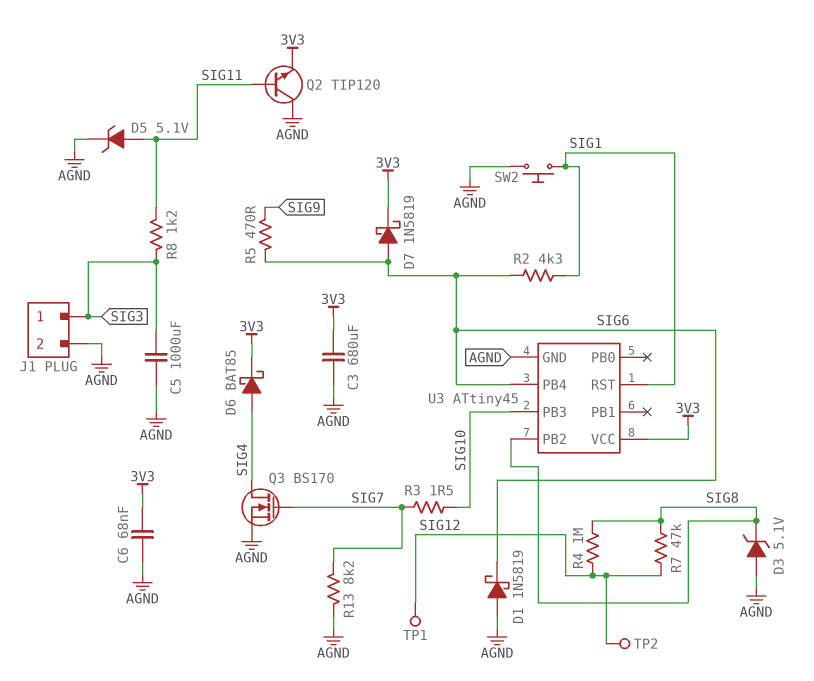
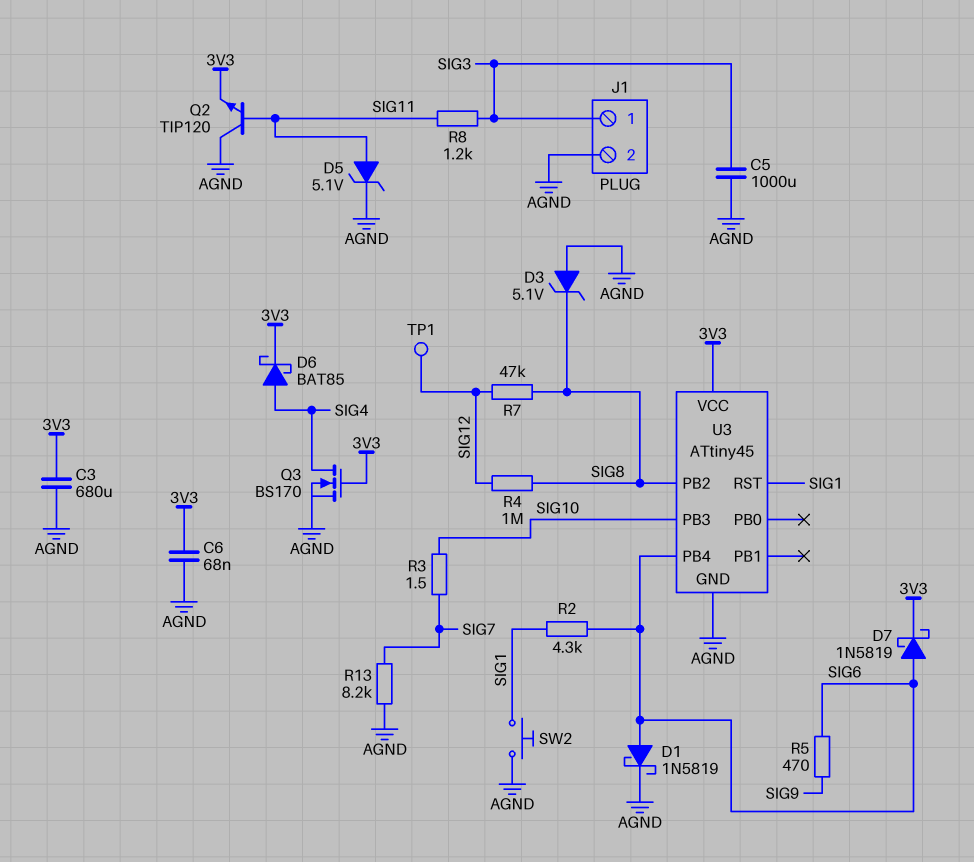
D1: schottky 1N5819 (A AGND, K SIG6) -> schottky 1N5819 (A SIG6, K AGND)
Q3: NMOS BS170 (G SIG7, D SIG4, S AGND) -> NMOS BS170 (G 3V3, D SIG4, S AGND)
TP2: test point (SIG12) -> none

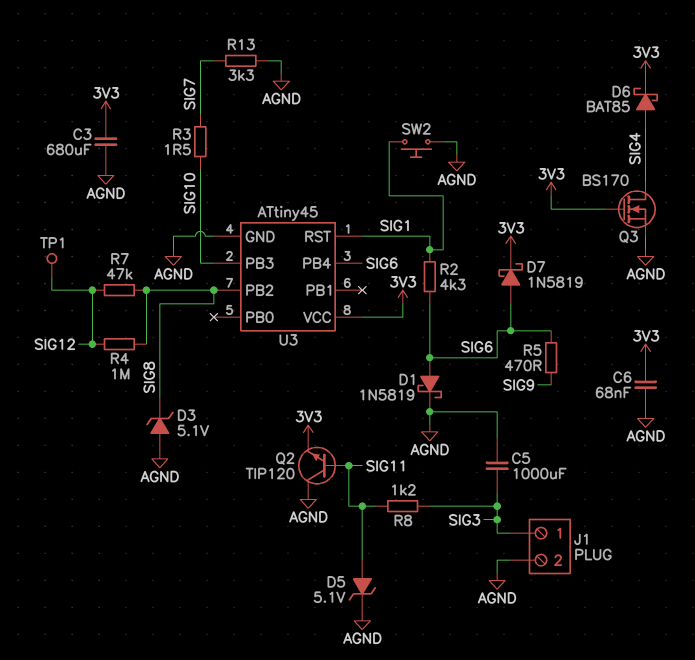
R13: 8.2k (AGND, SIG7) -> 3.3k (AGND, SIG7)

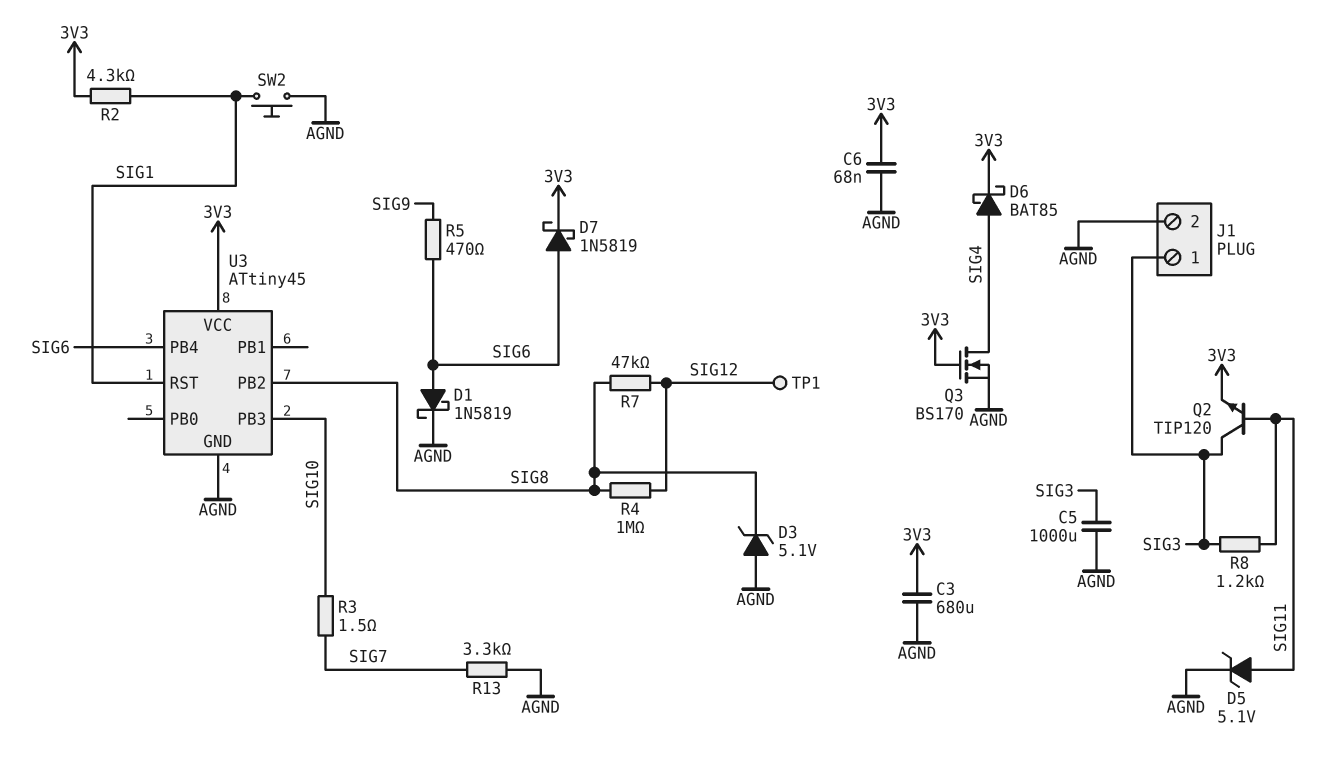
Q2: NPN TIP120 (B SIG11, C AGND, E 3V3) -> NPN TIP120 (B SIG11, C SIG3, E 3V3)
R2: 4.3k (SIG1, SIG6) -> 4.3k (3V3, SIG1)

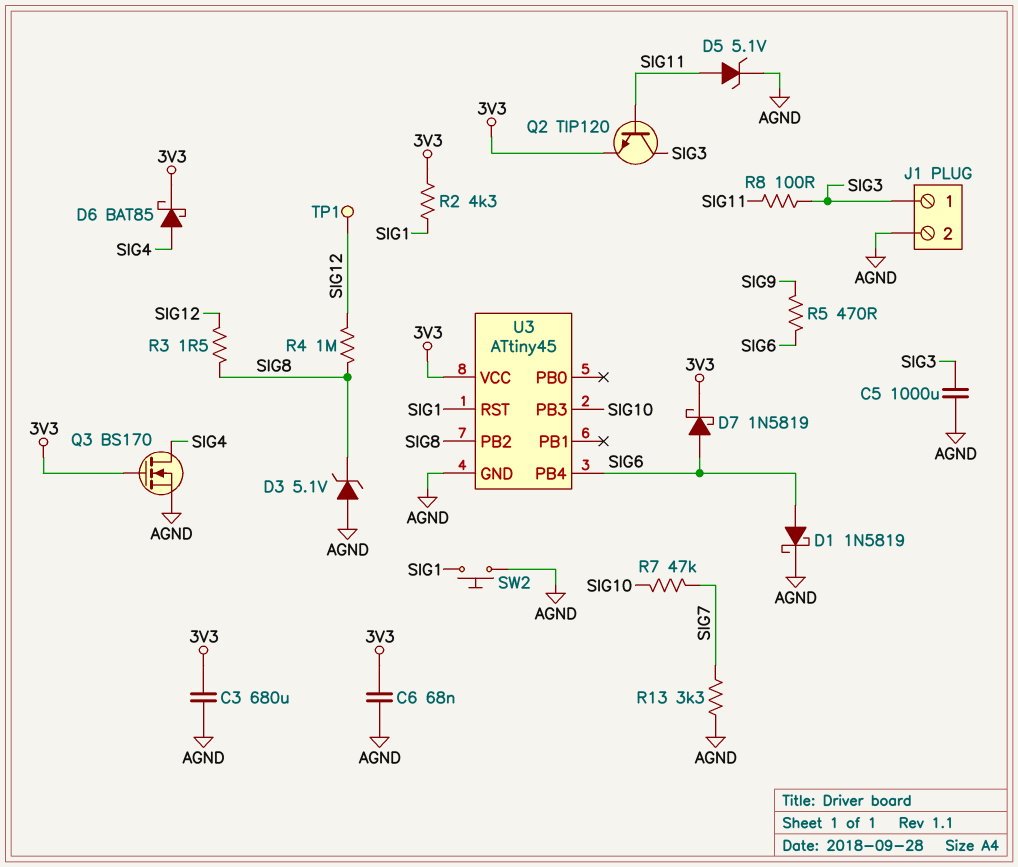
R3: 1.5 (SIG7, SIG10) -> 1.5 (SIG8, SIG12)
R7: 47k (SIG8, SIG12) -> 47k (SIG7, SIG10)
R8: 1.2k (SIG3, SIG11) -> 100 (SIG3, SIG11)

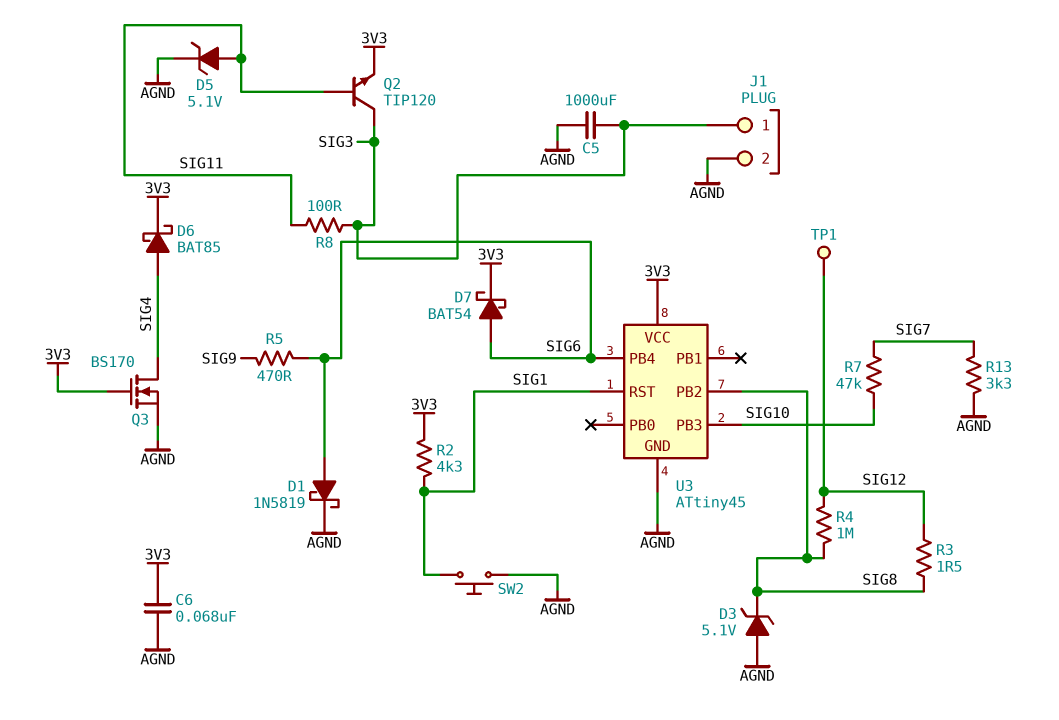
C3: 680uF (3V3, AGND) -> none
D7: schottky 1N5819 (A SIG6, K 3V3) -> schottky BAT54 (A SIG6, K 3V3)

